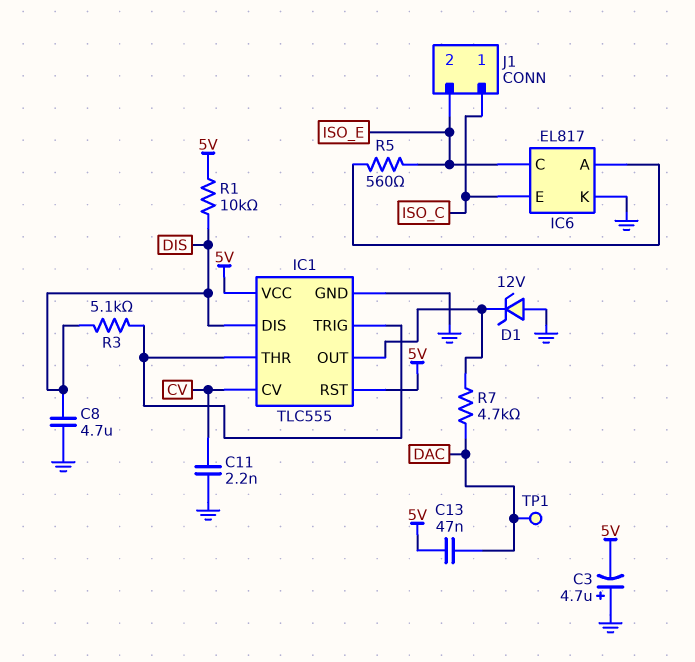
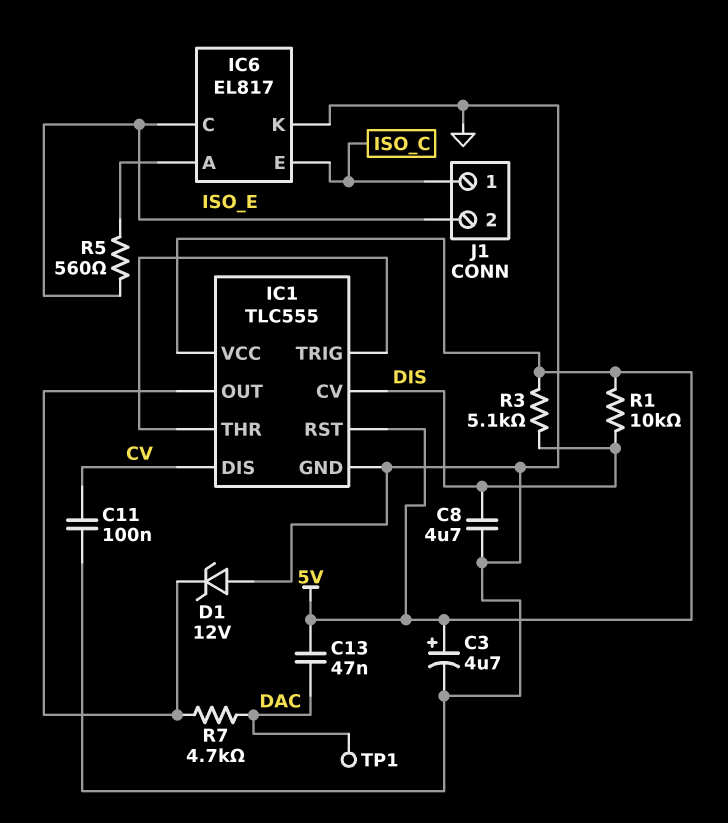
C3: 4.7uF (plus GND, minus 5V) -> 4.7uF (plus 5V, minus GND)
C11: 2.2nF (CV, GND) -> 100nF (CV, GND)
IC1 pin CV: CV -> DIS
IC1 pin DIS: DIS -> CV
R3: 5.1k (DIS, IC1/THR) -> 5.1k (5V, DIS)

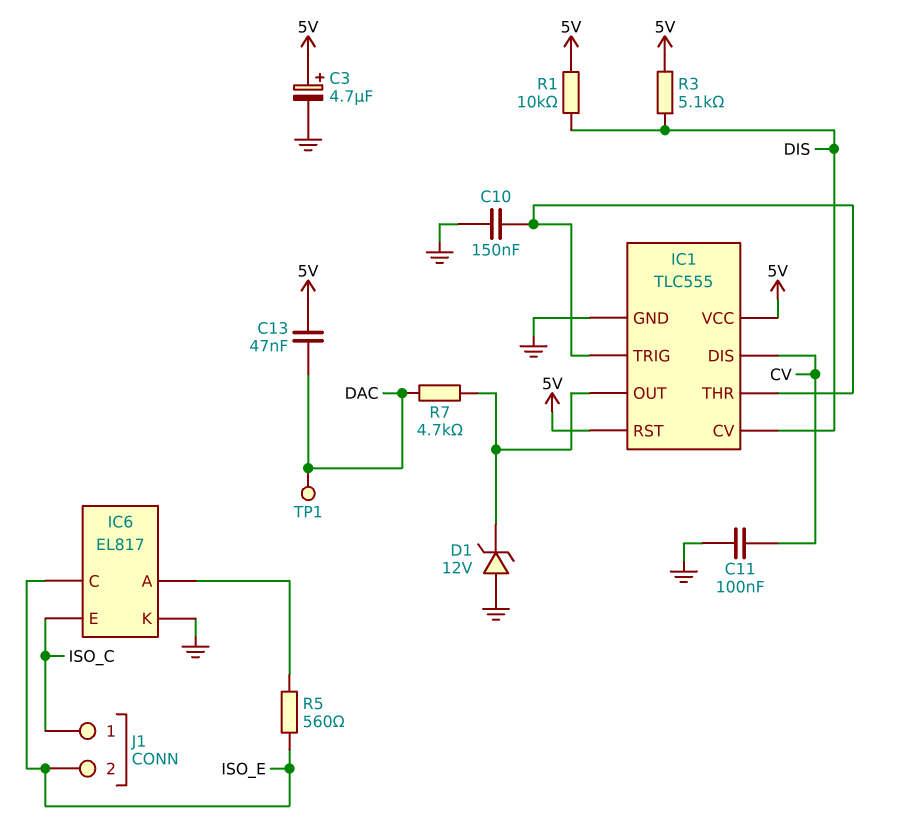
C8: 4.7uF (DIS, GND) -> none
C10: none -> 150nF (GND, IC1/THR)

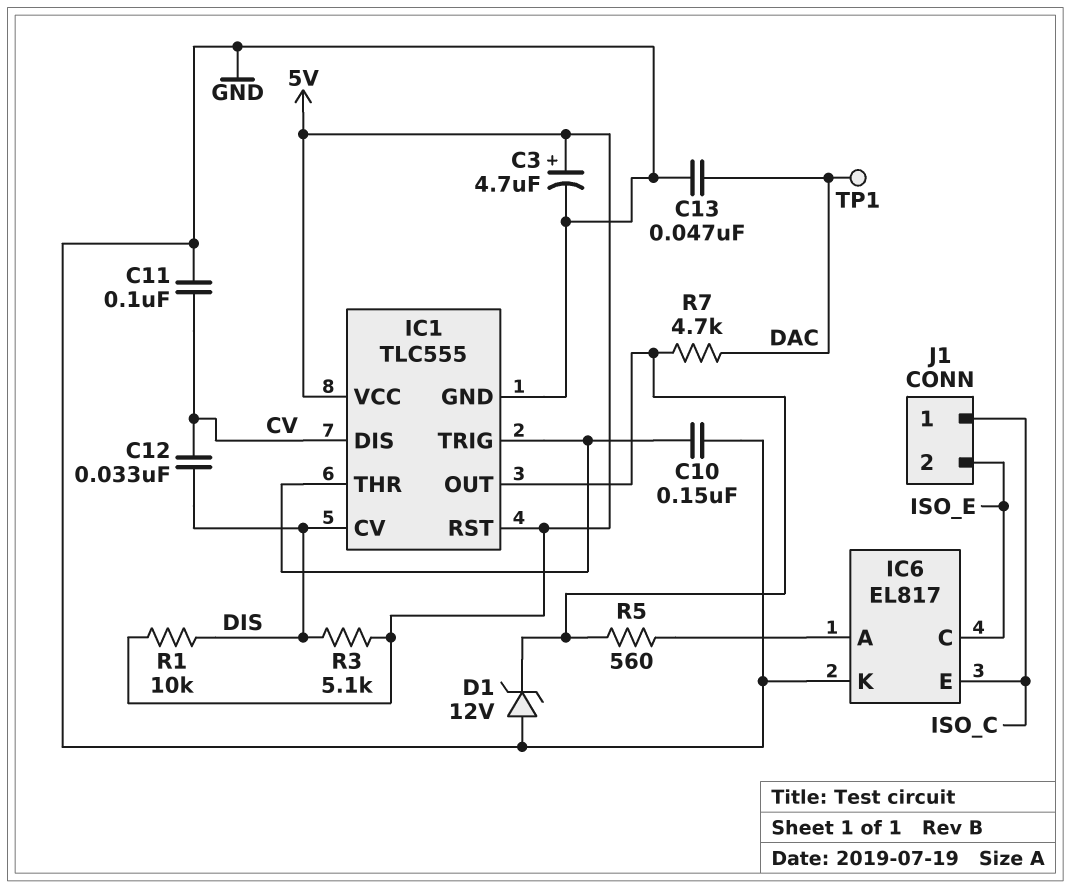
C12: none -> 33nF (CV, DIS)
C13: 47nF (5V, DAC) -> 47nF (DAC, GND)
R5: 560 (IC6/A, ISO_E) -> 560 (IC1/OUT, IC6/A)

